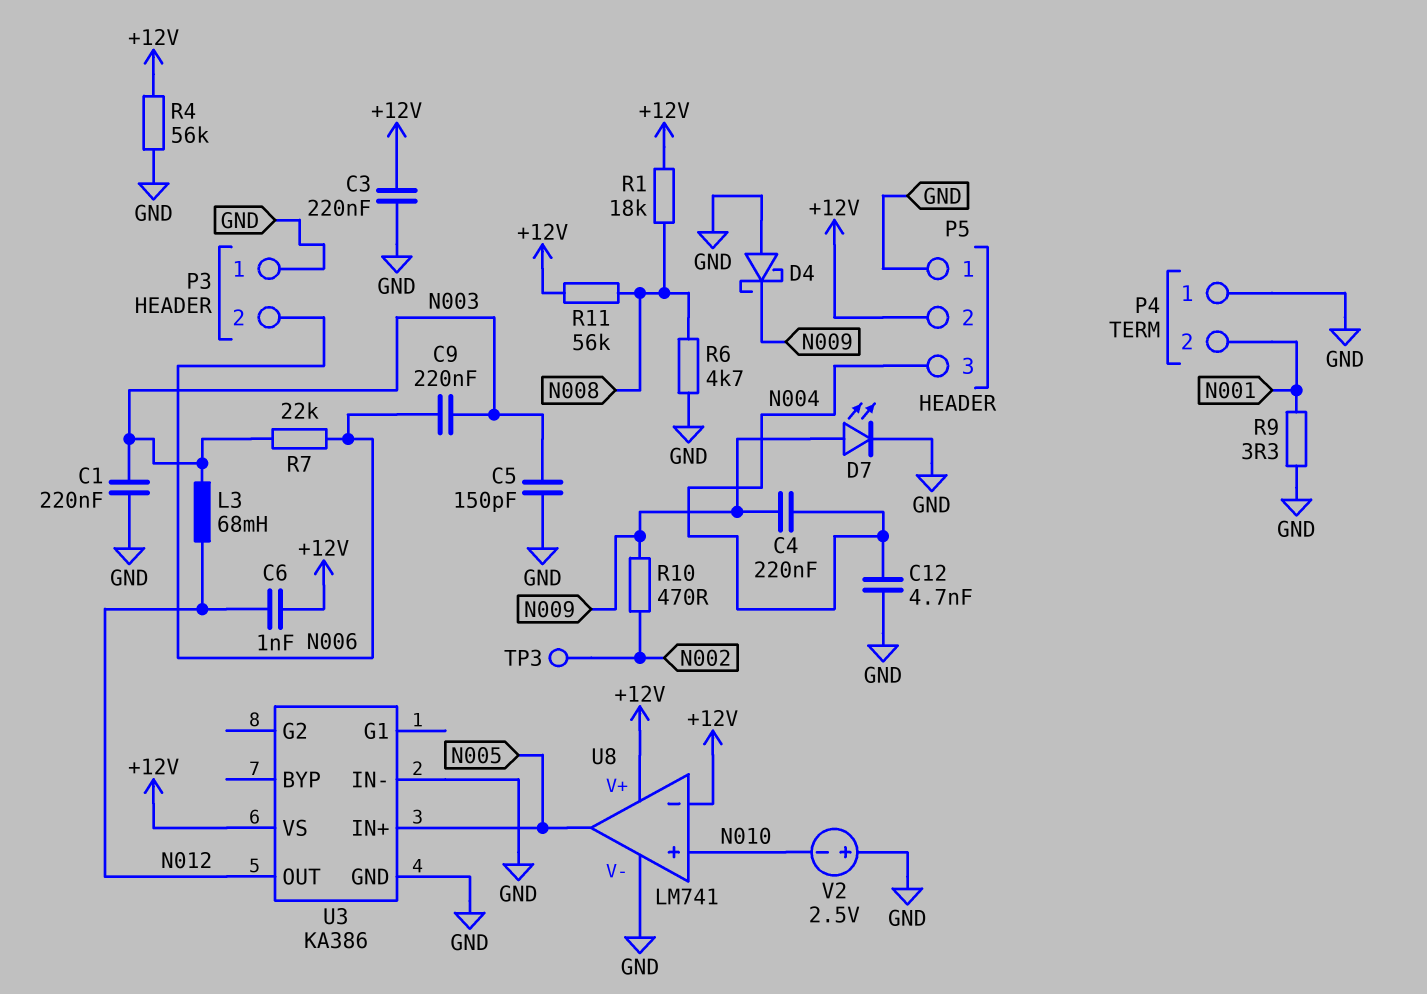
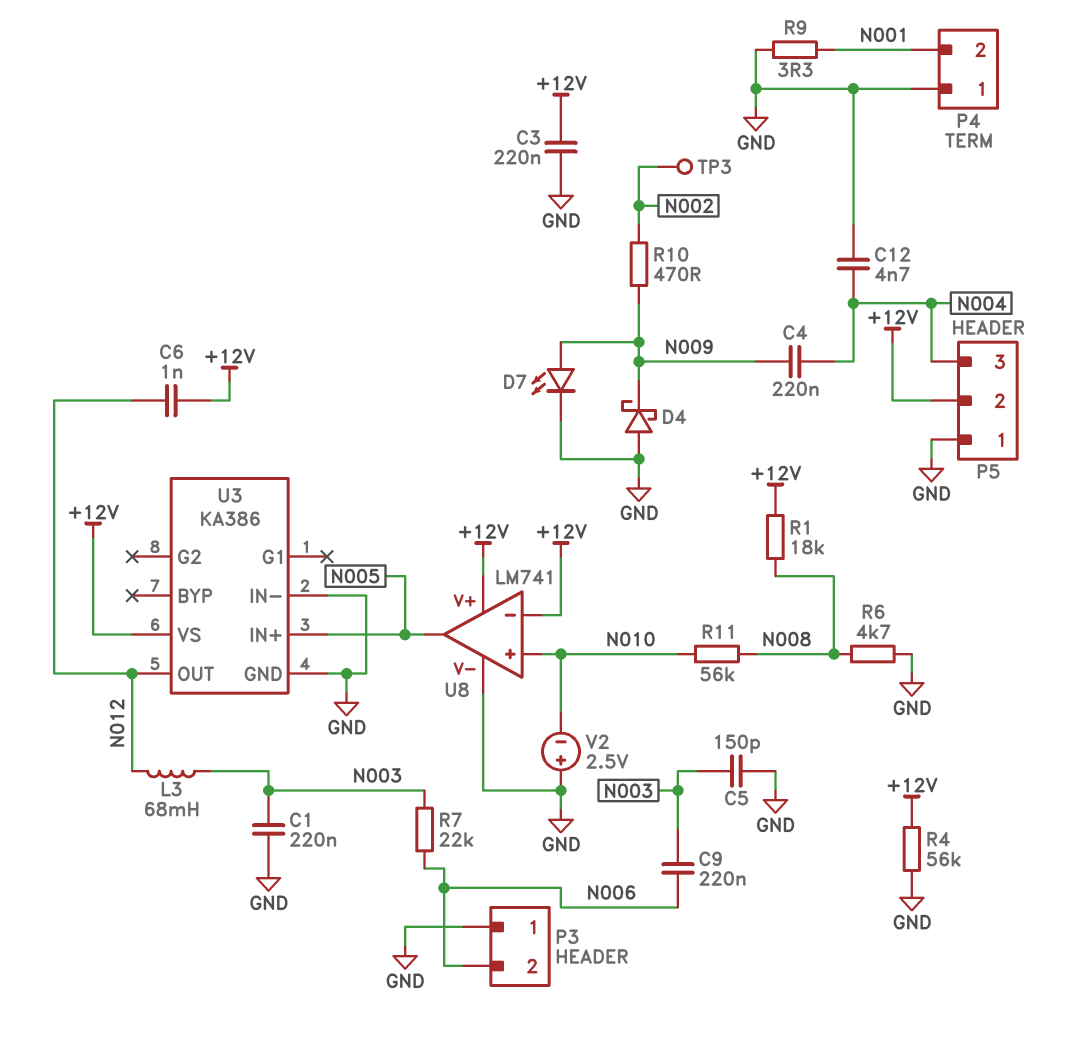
R11: 56k (+12V, N008) -> 56k (N008, N010)

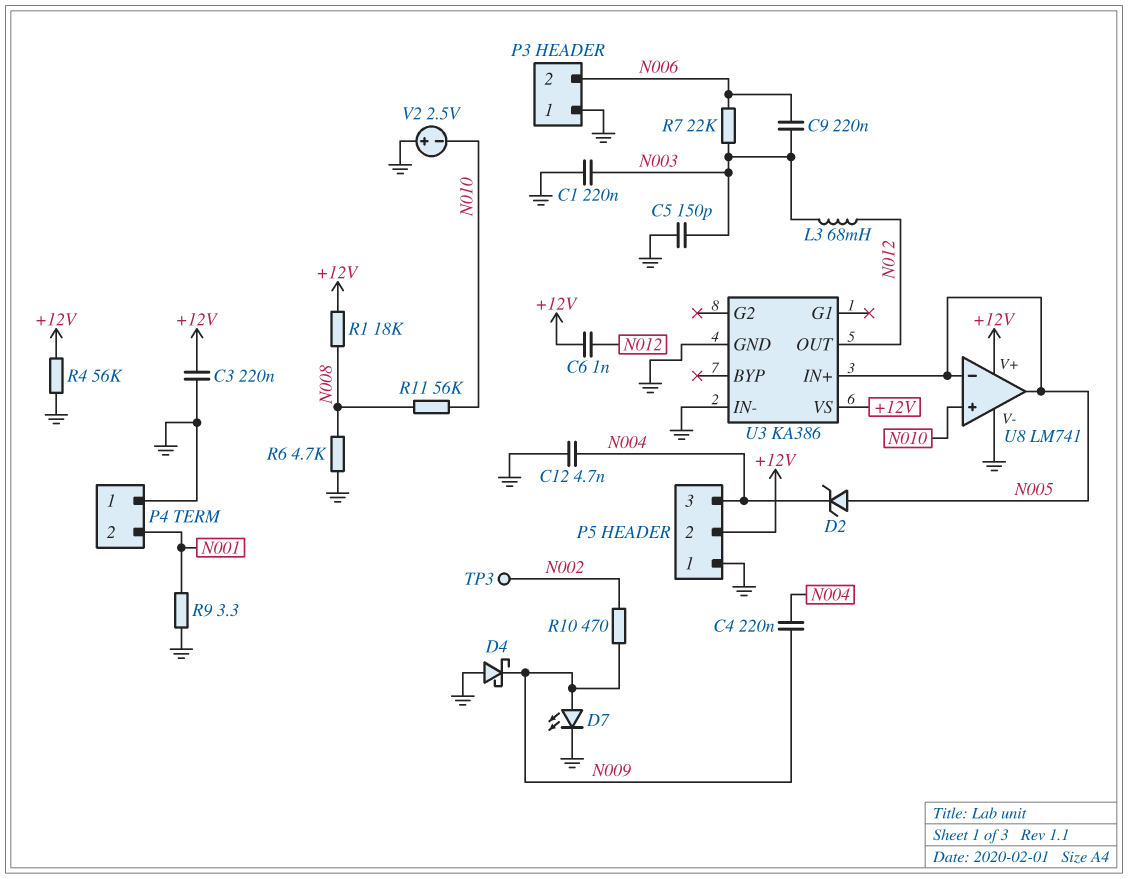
D2: none -> zener (A N005, K N004)
U8 pin in-: +12V -> N005

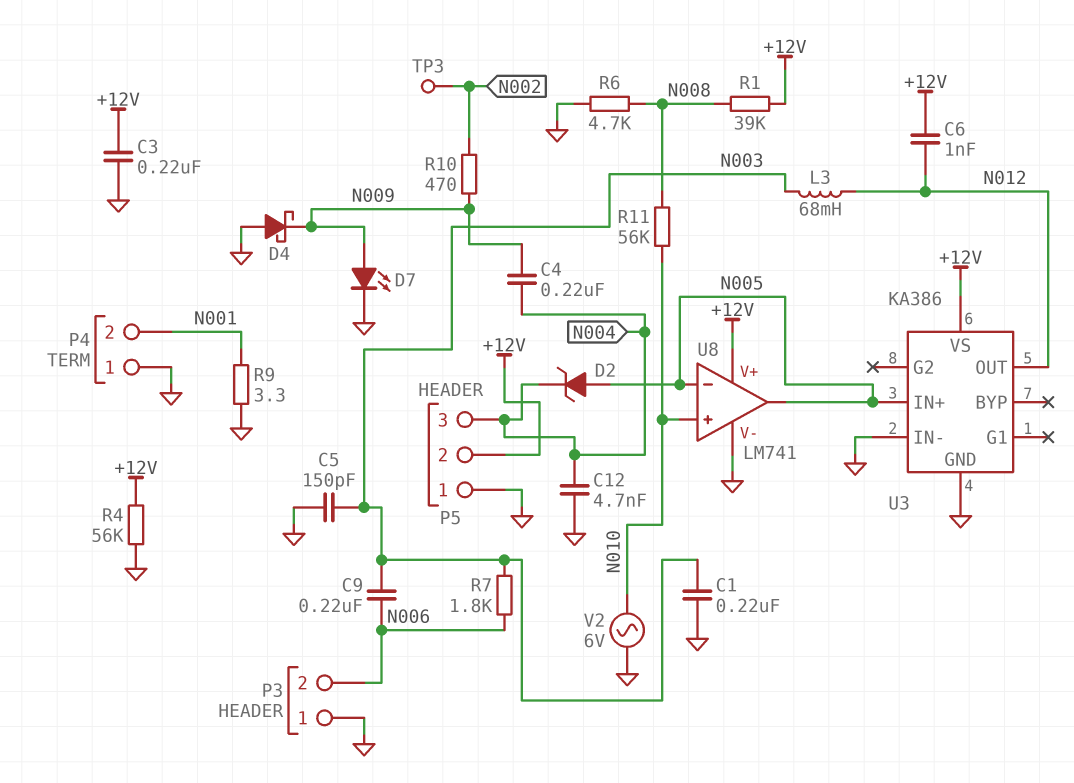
R1: 18k (+12V, N008) -> 39k (+12V, N008)
R7: 22k (N003, N006) -> 1.8k (N003, N006)
V2: 2.5V (plus GND, minus N010) -> AC 6V (GND, N010)

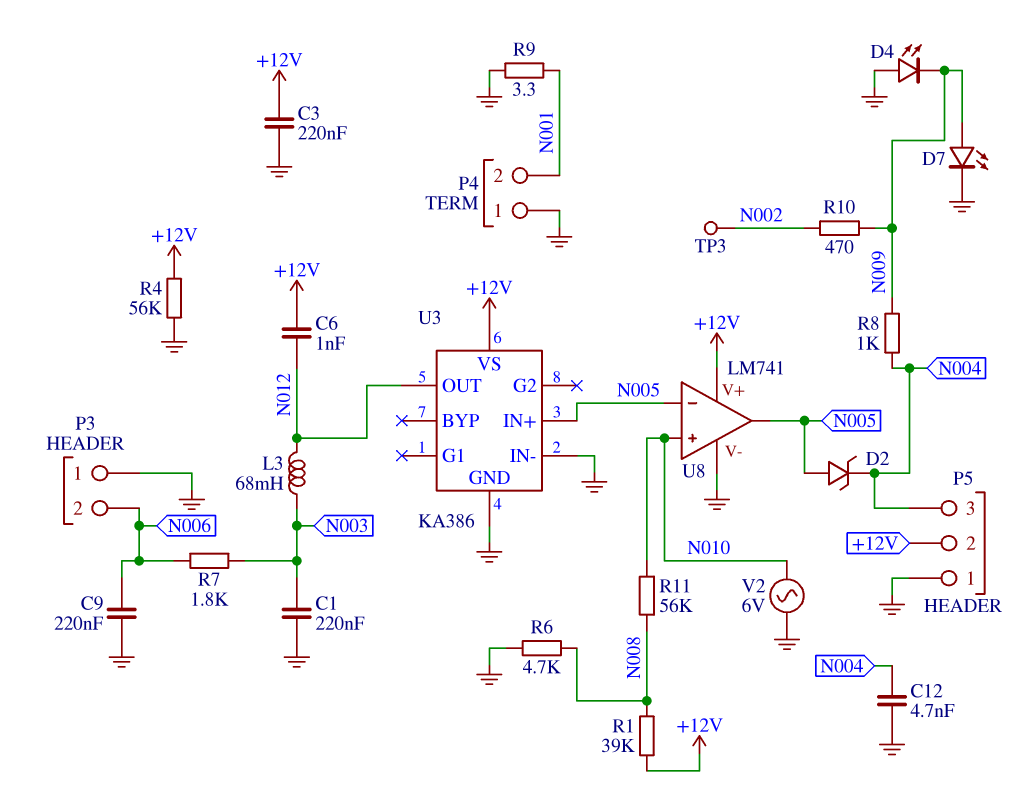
C4: 220nF (N004, N009) -> none
C5: 150pF (GND, N003) -> none
C9: 220nF (N003, N006) -> 220nF (GND, N006)
D4: schottky (A GND, K N009) -> LED (A GND, K N009)
R8: none -> 1k (N004, N009)

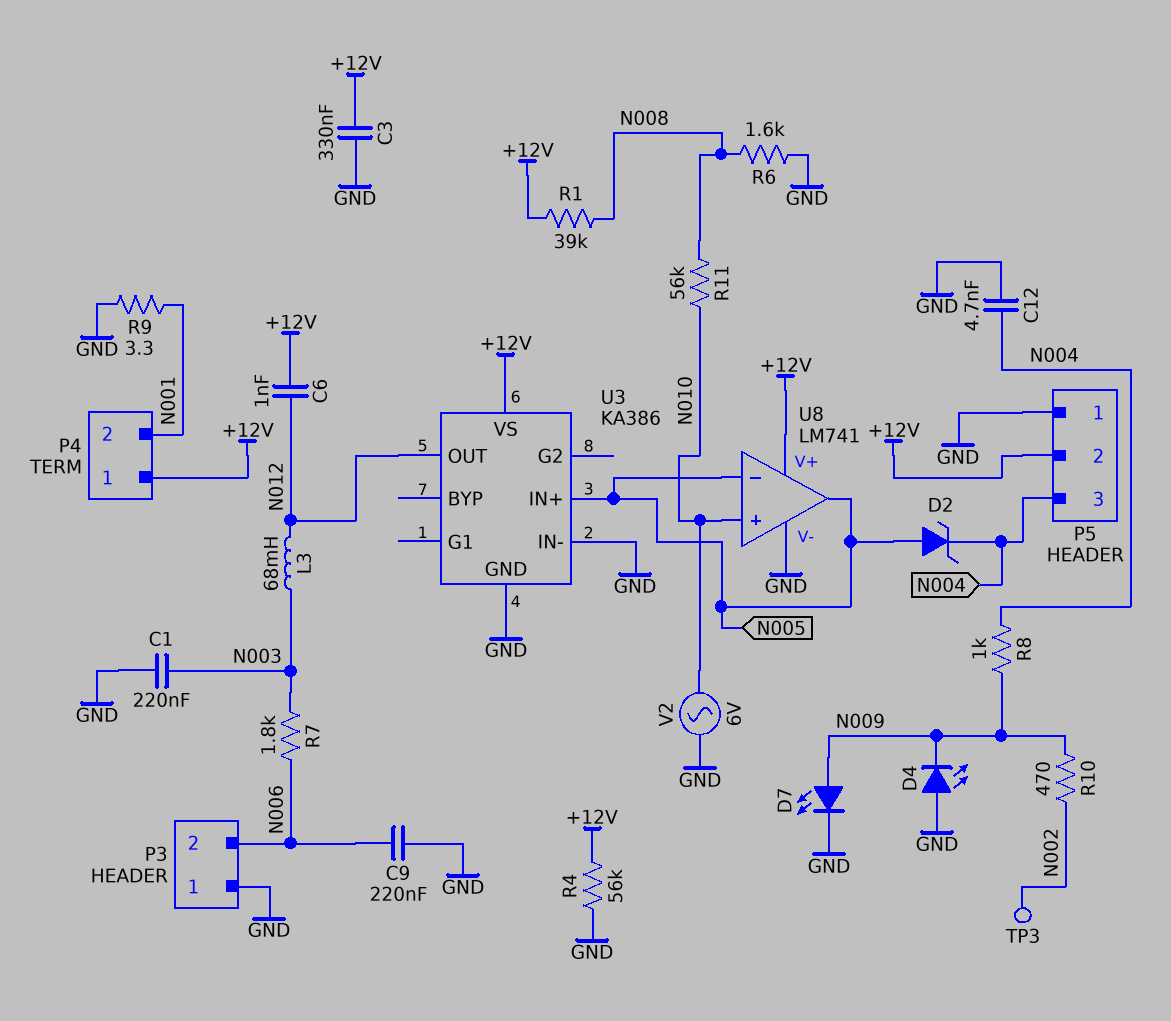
C3: 220nF (+12V, GND) -> 330nF (+12V, GND)
P4 pin 1: GND -> +12V
R6: 4.7k (GND, N008) -> 1.6k (GND, N008)

